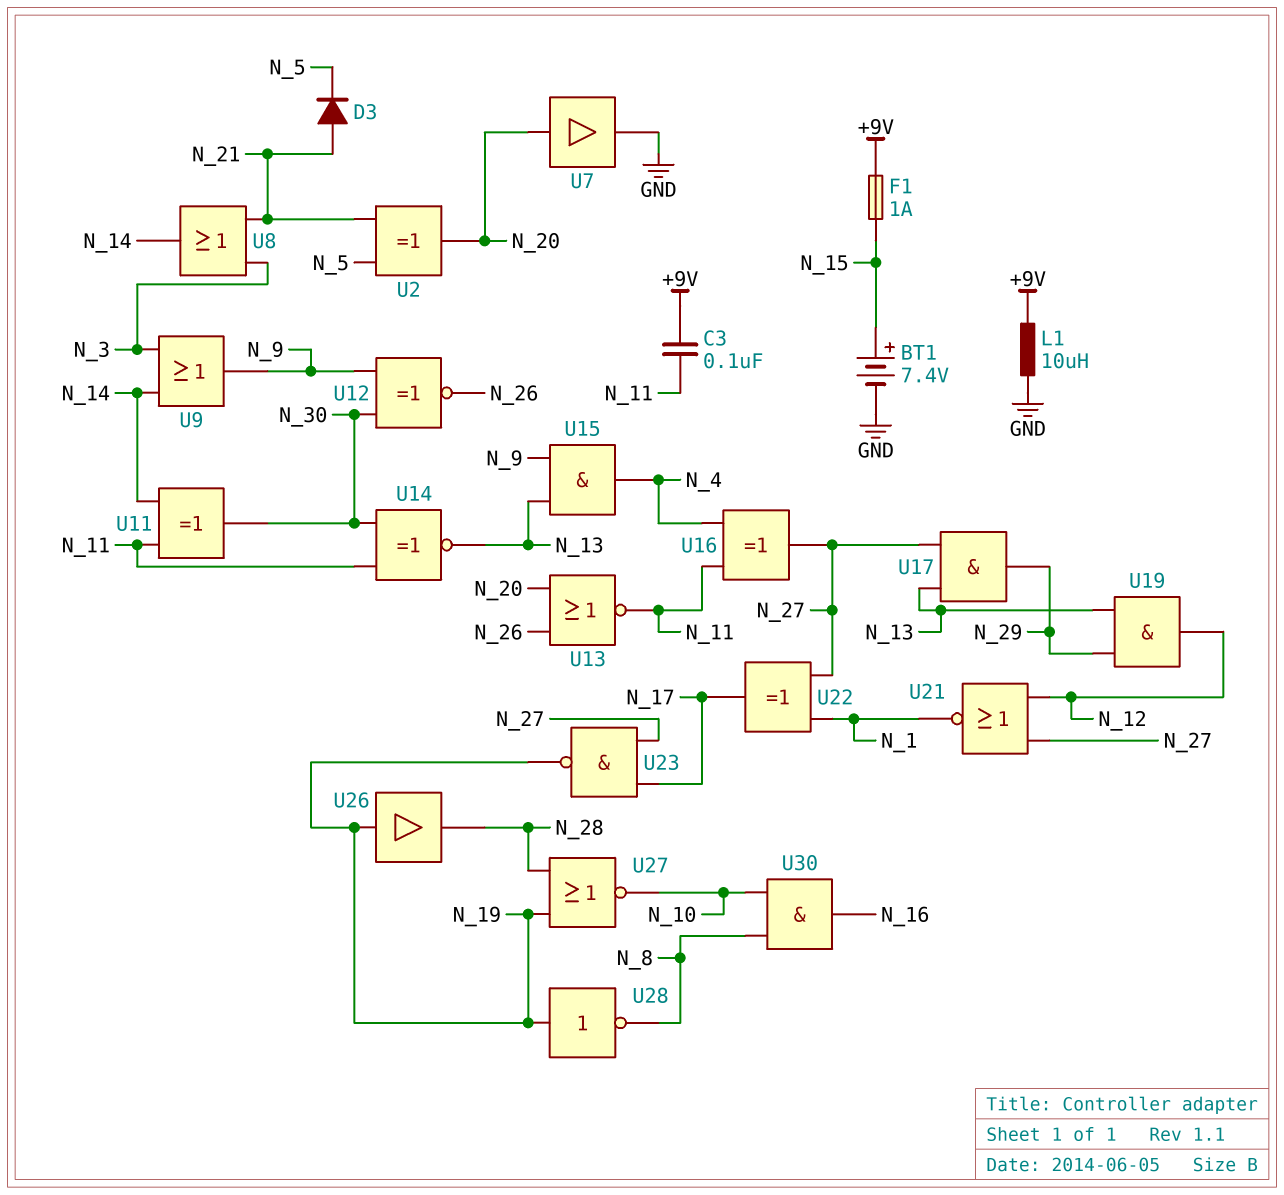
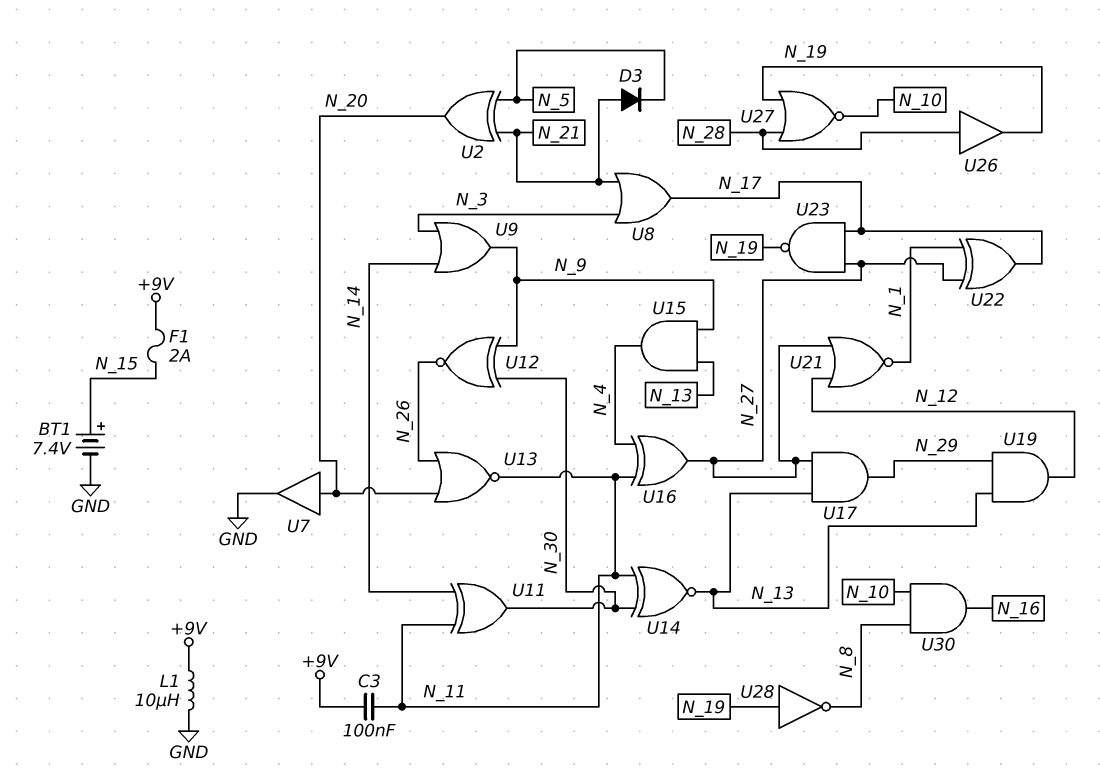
F1: 1A (+9V, N_15) -> 2A (+9V, N_15)
U8: OR (in N_3, in N_21, out N_14) -> OR (in N_3, in N_21, out N_17)
U26: buffer (in N_19, out N_28) -> buffer (in N_28, out N_19)

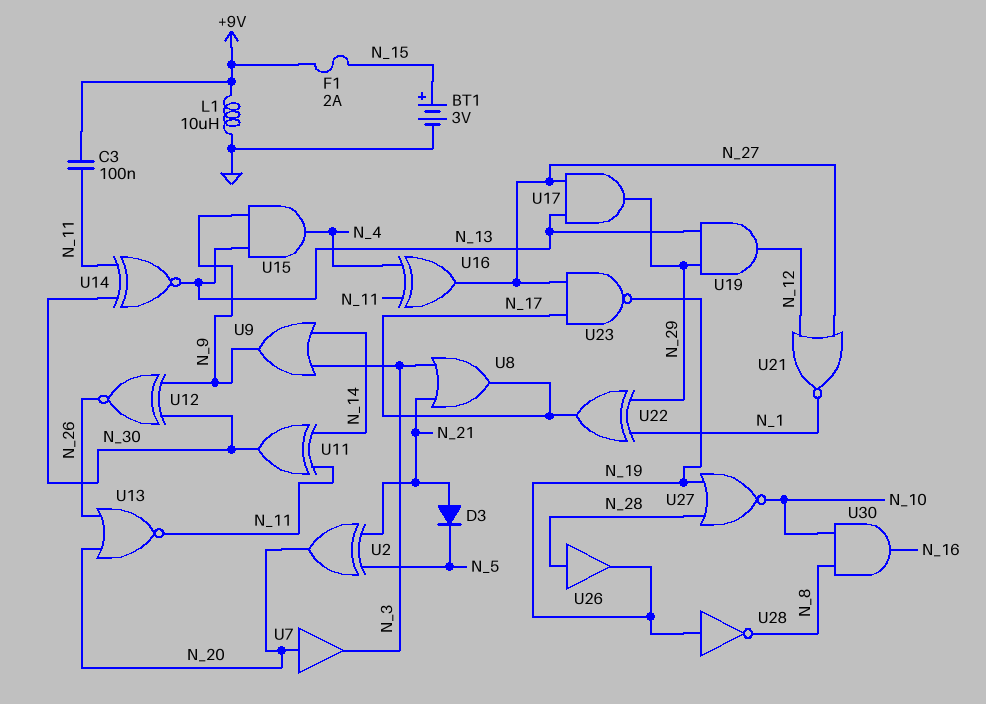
BT1: 7.4V (plus N_15, minus GND) -> 3V (plus N_15, minus GND)
U7: buffer (in N_20, out GND) -> buffer (in N_20, out N_3)
U22: XOR (in N_1, in N_27, out N_17) -> XOR (in N_1, in N_29, out N_17)

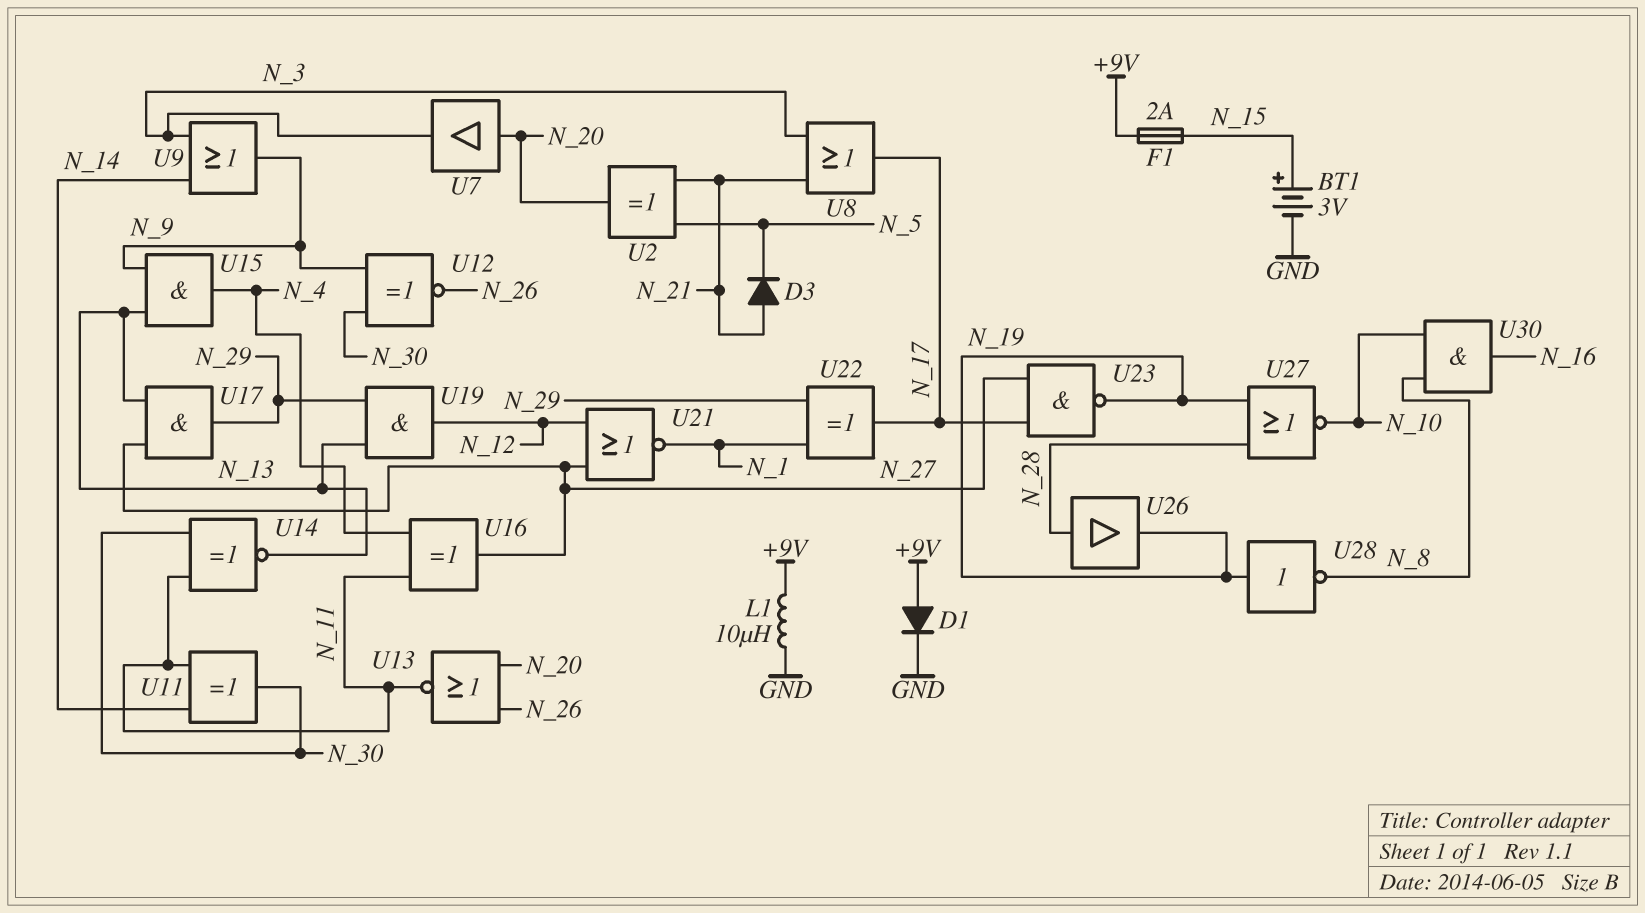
C3: 100nF (+9V, N_11) -> none
D1: none -> diode (A +9V, K GND)

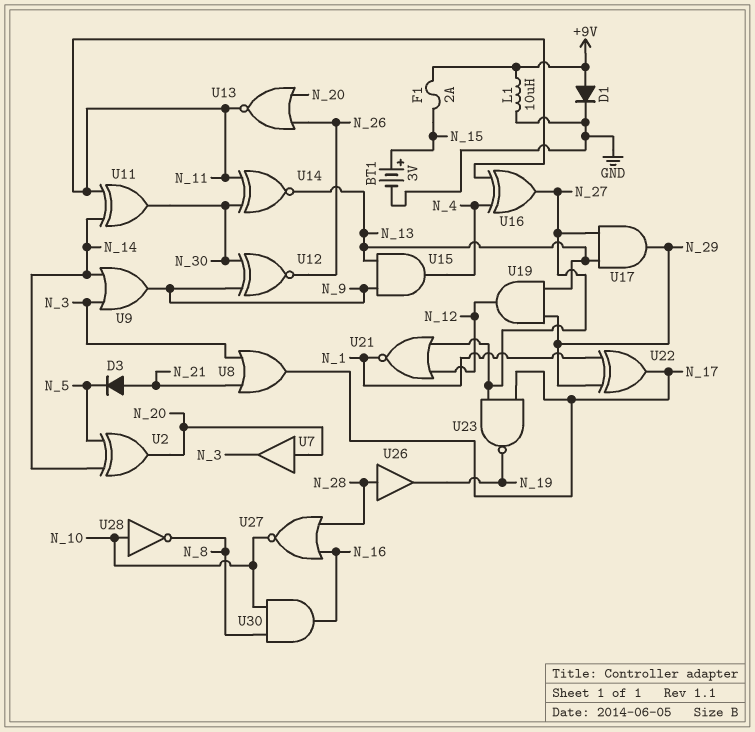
U2: XOR (in N_5, in N_21, out N_20) -> XOR (in N_5, in N_14, out N_20)
U27: NOR (in N_19, in N_28, out N_10) -> NOR (in N_16, in N_28, out N_10)
U28: NOT (in N_19, out N_8) -> NOT (in N_10, out N_8)

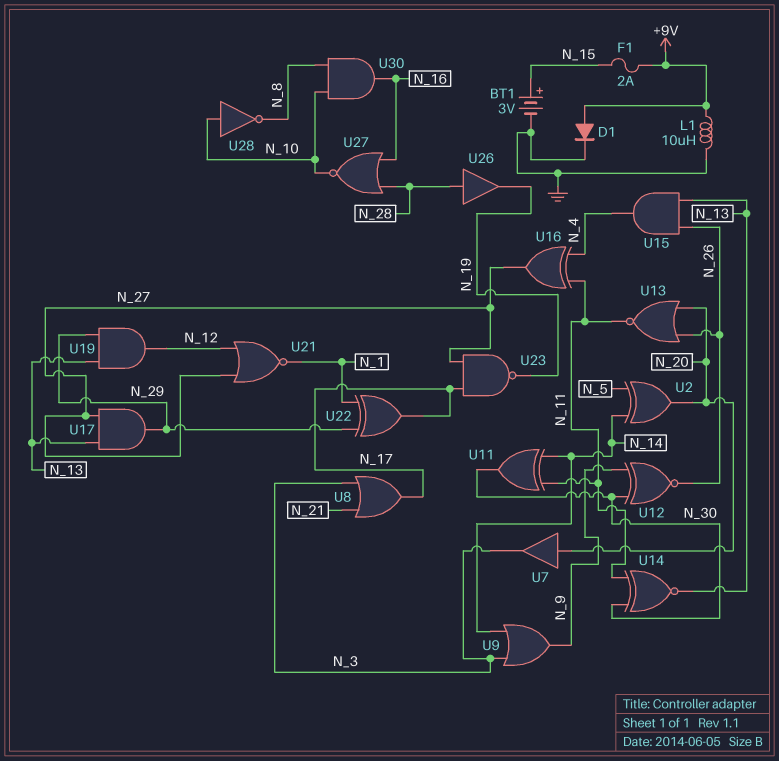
D3: diode (A N_21, K N_5) -> none
U15: AND (in N_9, in N_13, out N_4) -> AND (in N_13, in N_26, out N_4)

